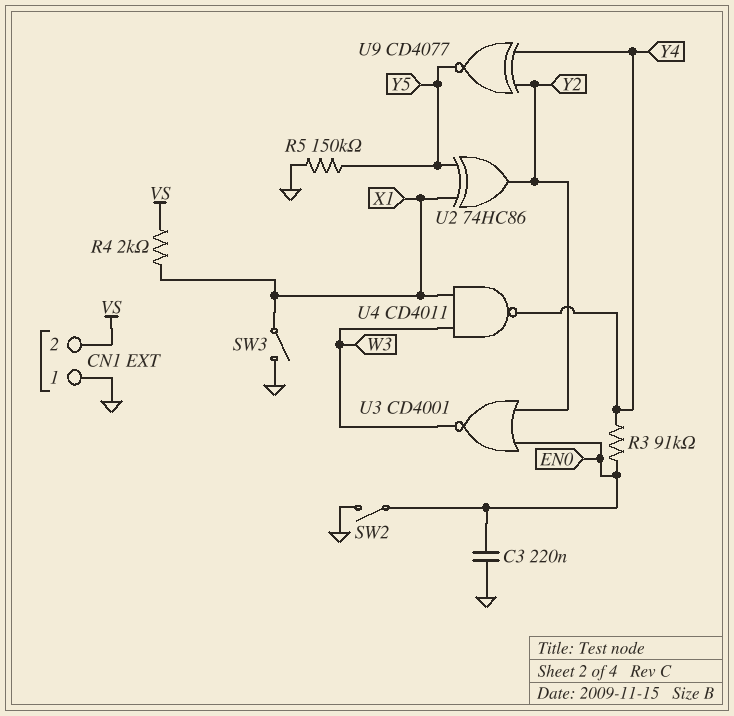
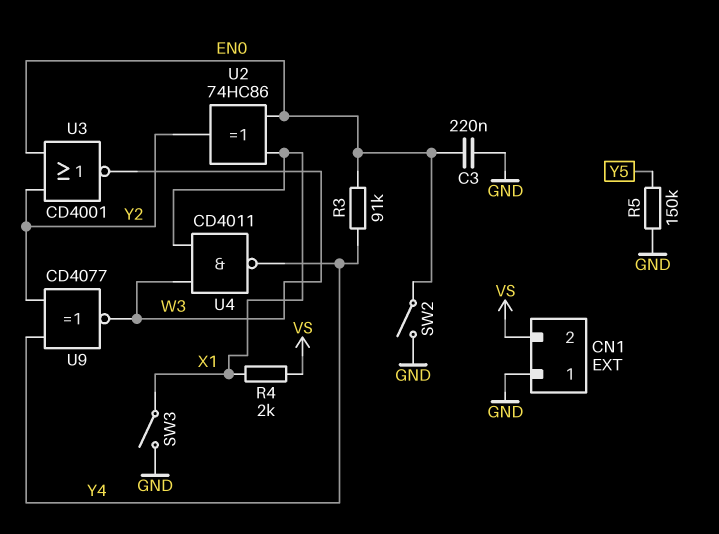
U2: XOR 74HC86 (in X1, in Y5, out Y2) -> XOR 74HC86 (in EN0, in X1, out Y2)
U9: XNOR CD4077 (in Y2, in Y4, out Y5) -> XNOR CD4077 (in Y2, in Y4, out W3)

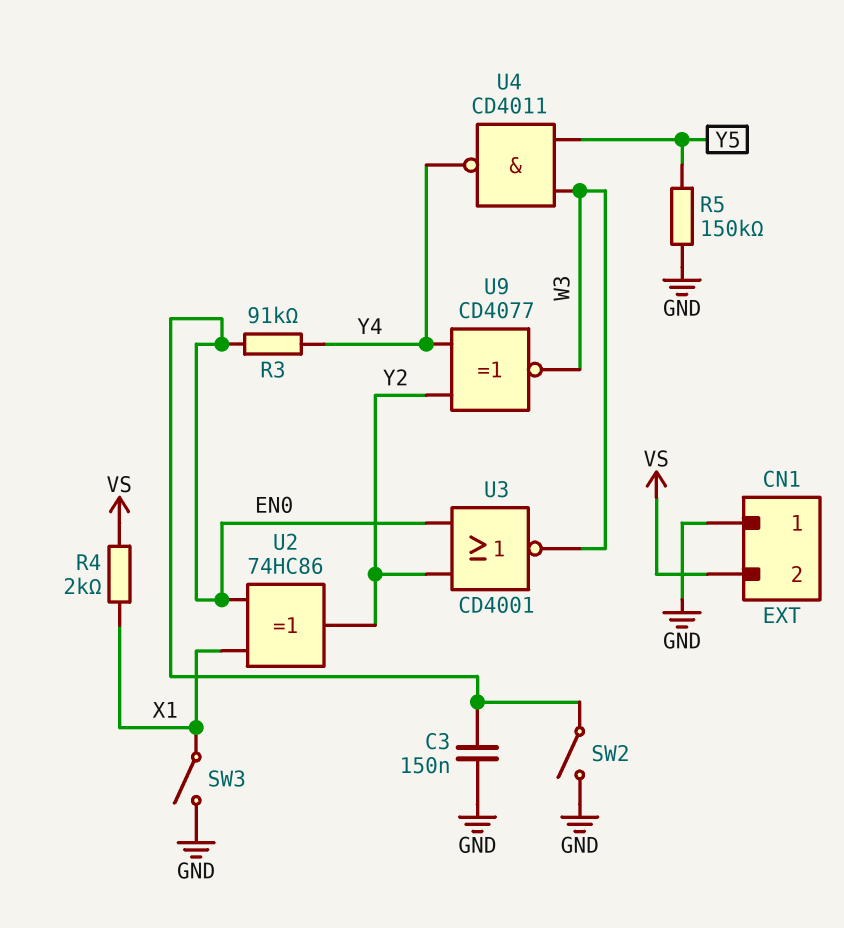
C3: 220nF (EN0, GND) -> 150nF (EN0, GND)
U4: NAND CD4011 (in W3, in X1, out Y4) -> NAND CD4011 (in W3, in Y5, out Y4)

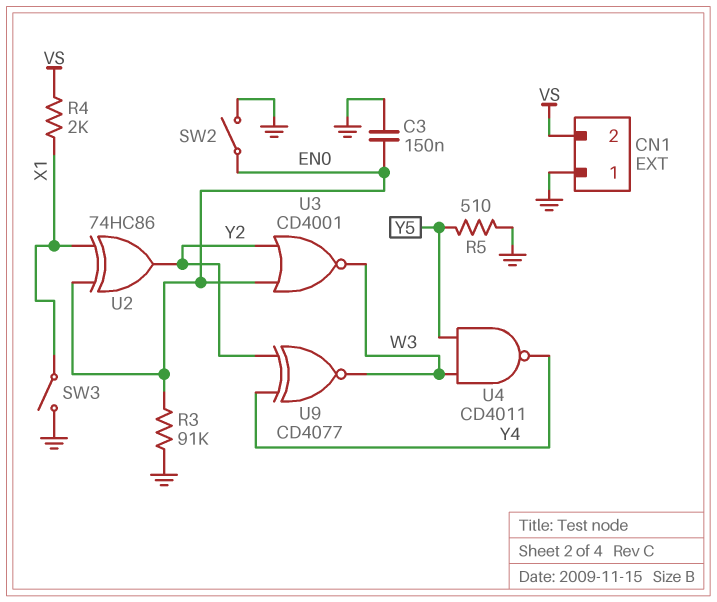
R3: 91k (EN0, Y4) -> 91k (EN0, GND)
R5: 150k (GND, Y5) -> 510 (GND, Y5)

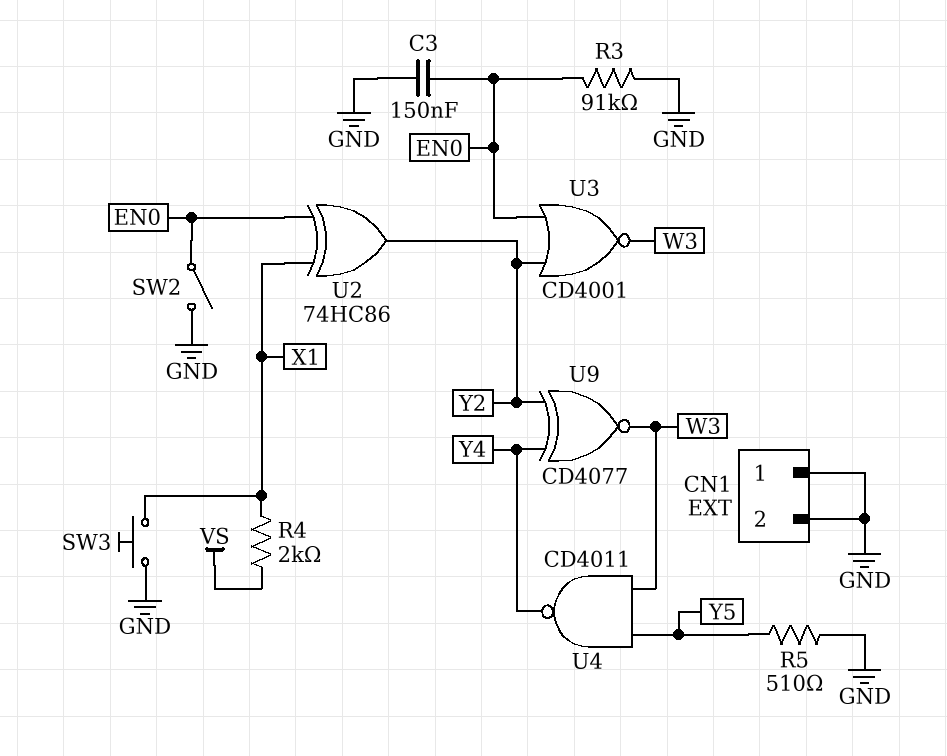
CN1 pin 2: VS -> GND
SW3: switch (GND, X1) -> button (GND, X1)

